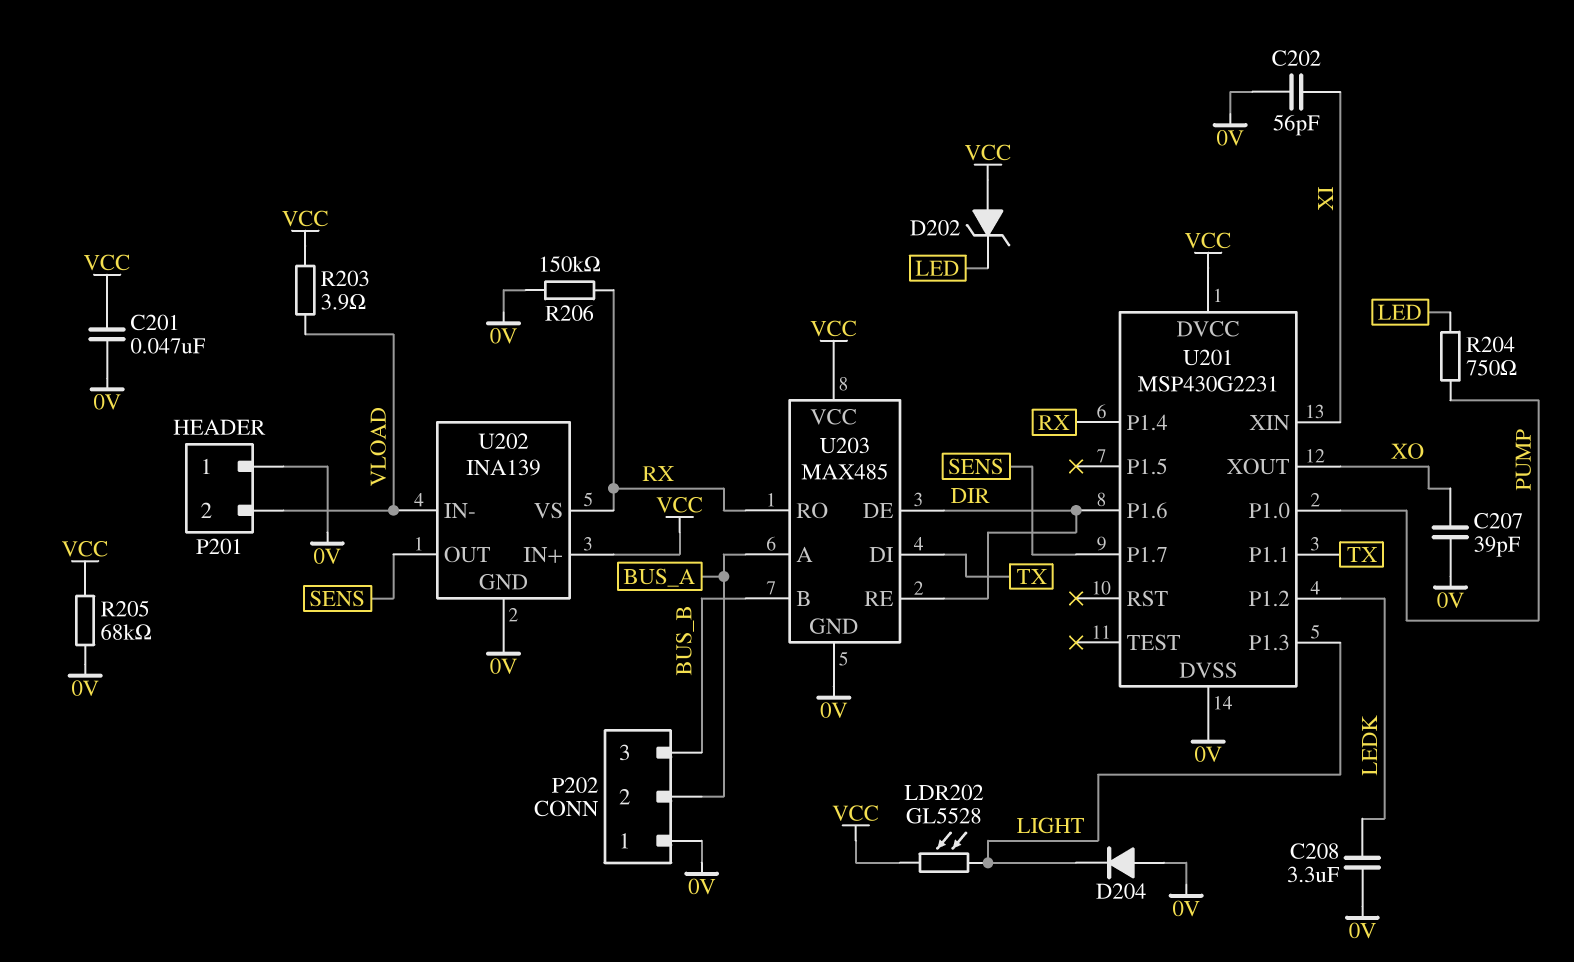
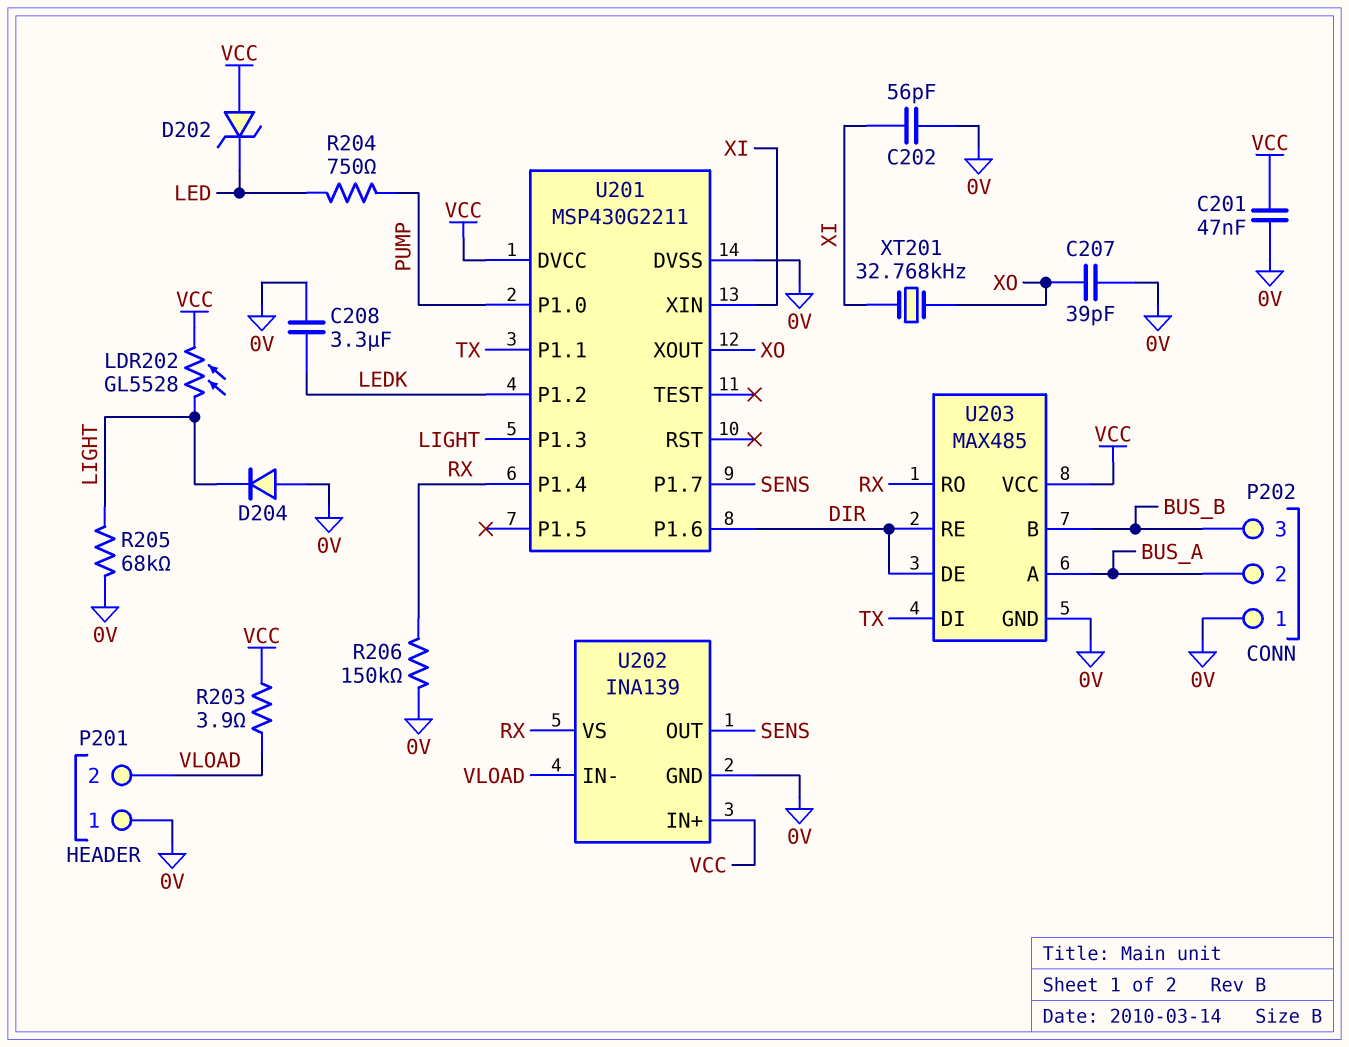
R205: 68k (0V, VCC) -> 68k (0V, LIGHT)
U201: MSP430G2231 -> MSP430G2211
XT201: none -> 32.768kHz (XI, XO)

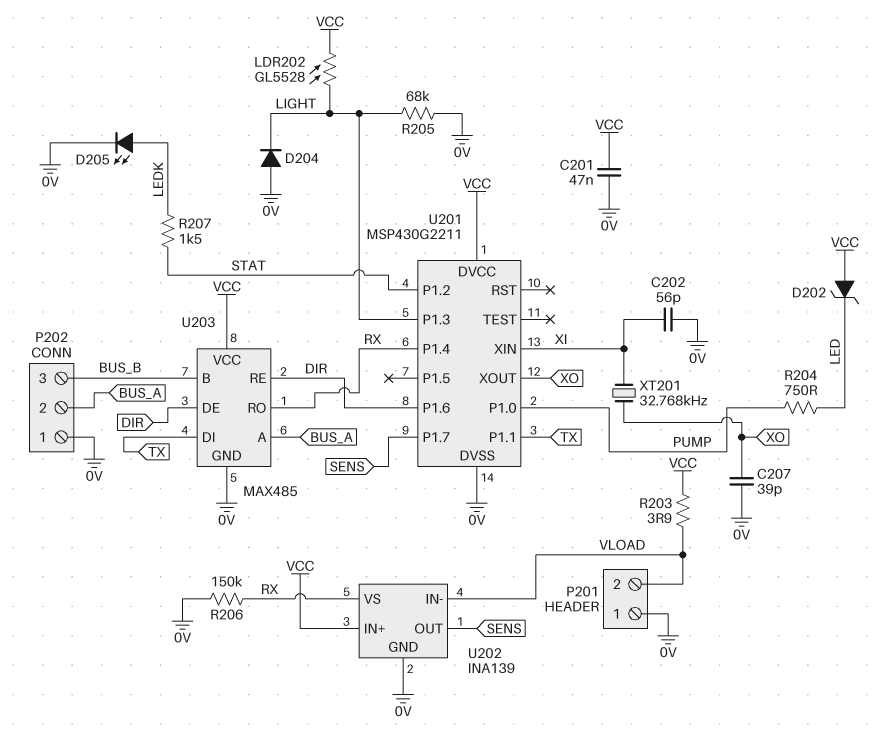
C208: 3.3uF (0V, LEDK) -> none
D205: none -> LED (A LEDK, K 0V)
R207: none -> 1.5k (LEDK, STAT)
U201 pin P1.2: LEDK -> STAT

